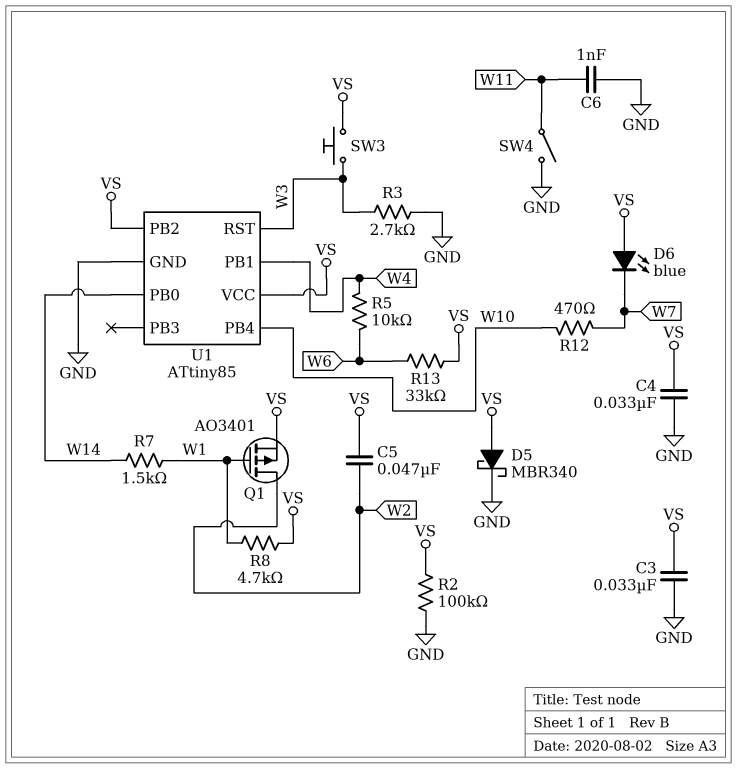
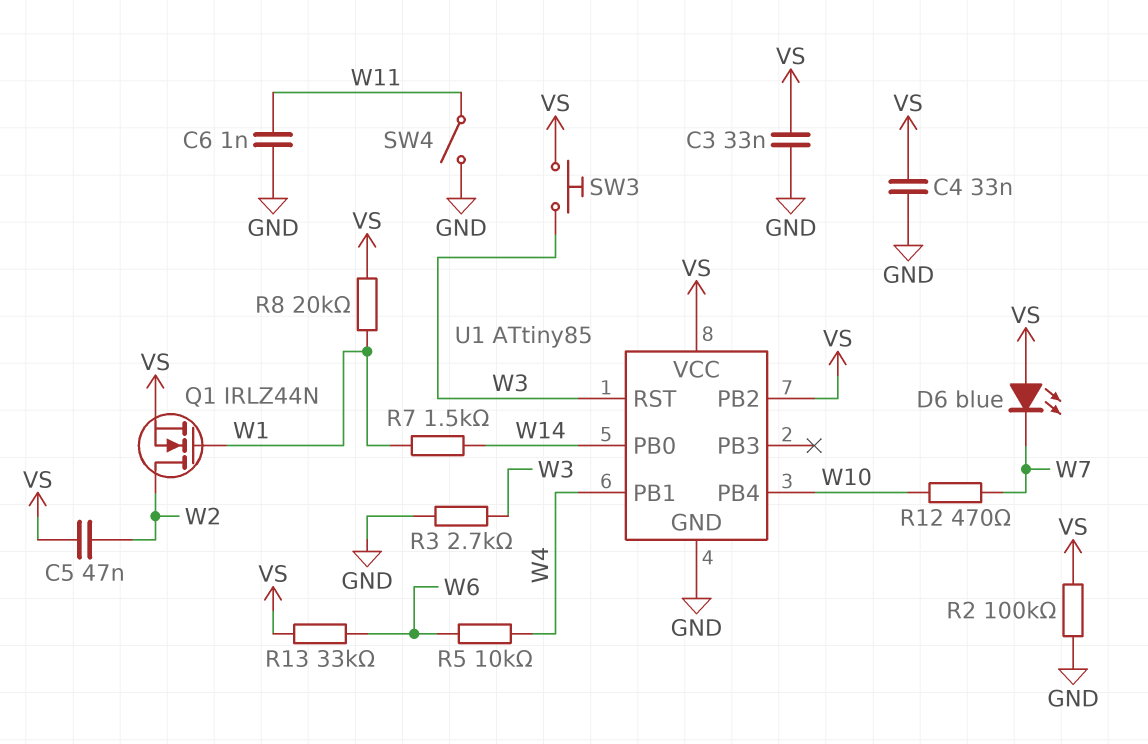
D5: schottky MBR340 (A VS, K GND) -> none
Q1: PMOS AO3401 (G W1, D W2, S VS) -> NMOS IRLZ44N (G W1, D W2, S VS)
R8: 4.7k (VS, W1) -> 20k (VS, W1)

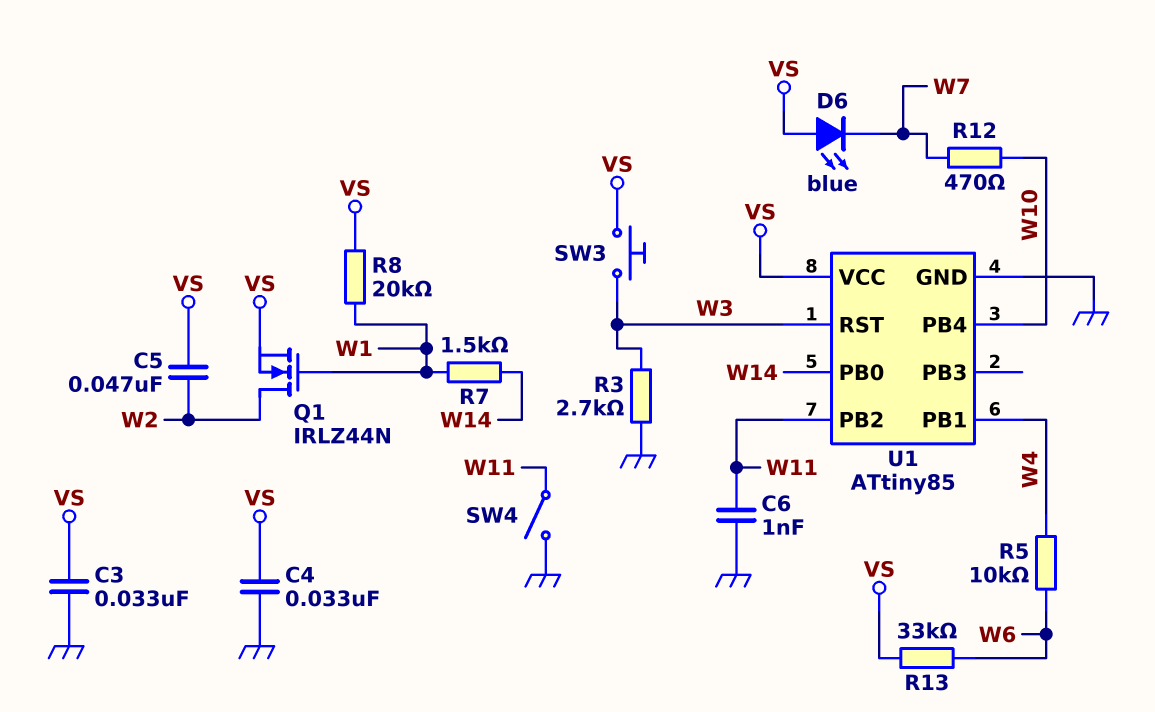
R2: 100k (GND, VS) -> none
U1 pin PB2: VS -> W11

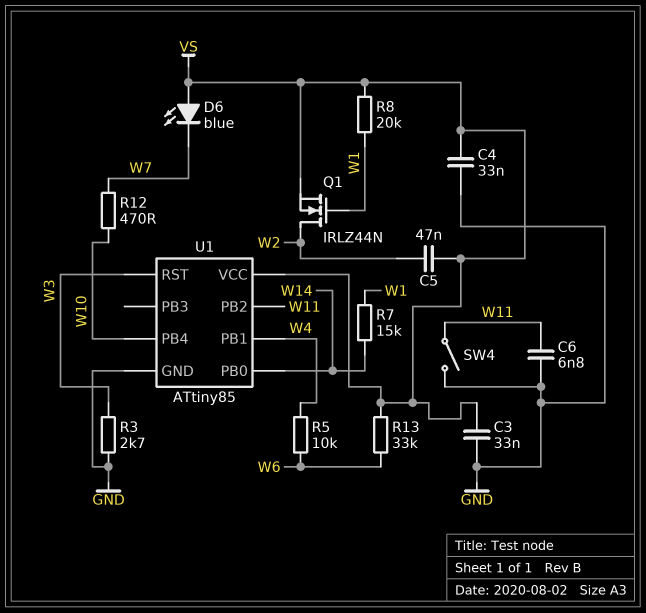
C6: 1nF (GND, W11) -> 6.8nF (GND, W11)
R7: 1.5k (W1, W14) -> 15k (W1, W14)
SW3: button (VS, W3) -> none

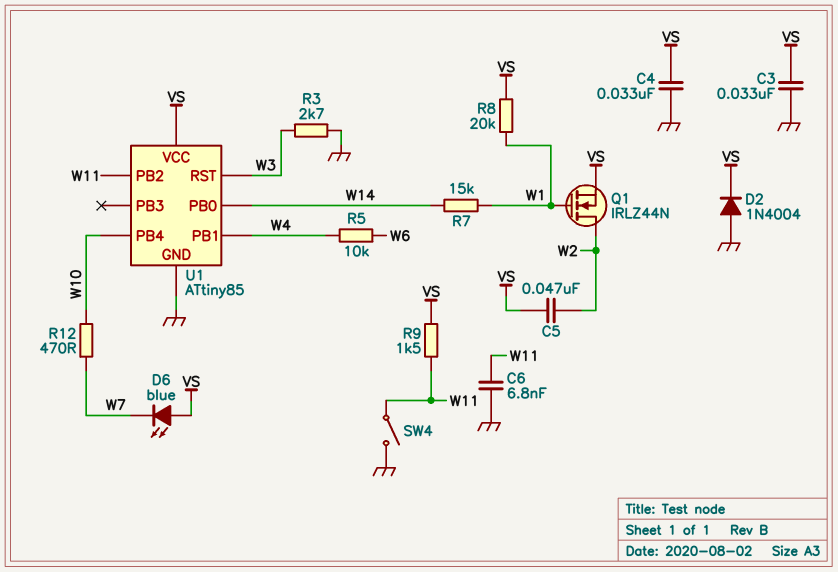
D2: none -> diode 1N4004 (A GND, K VS)
R9: none -> 1.5k (VS, W11)
R13: 33k (VS, W6) -> none

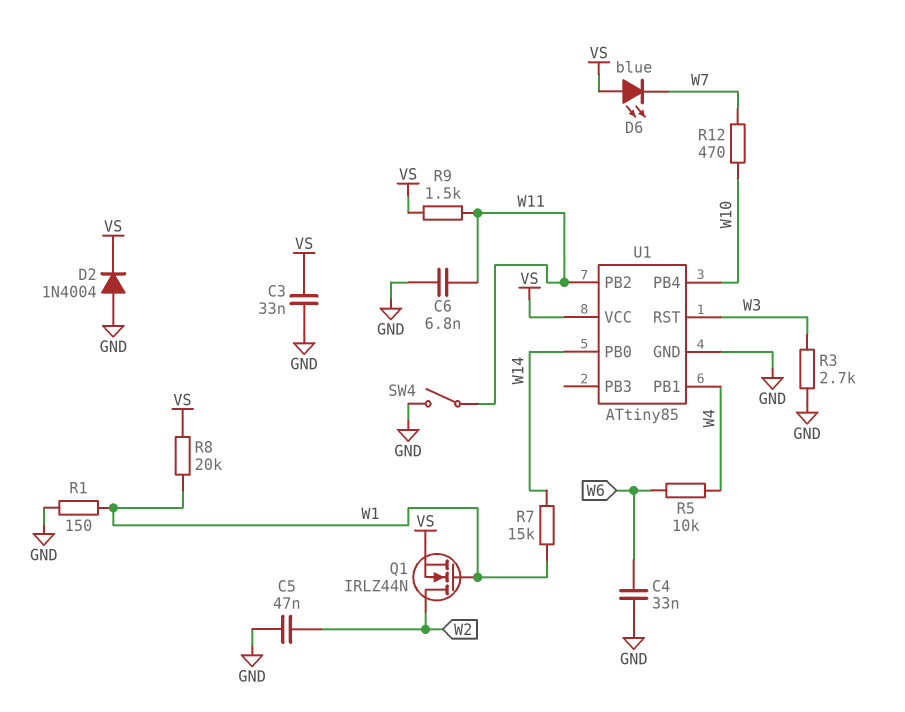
C4: 33nF (GND, VS) -> 33nF (GND, W6)
C5: 47nF (VS, W2) -> 47nF (GND, W2)
R1: none -> 150 (GND, W1)

